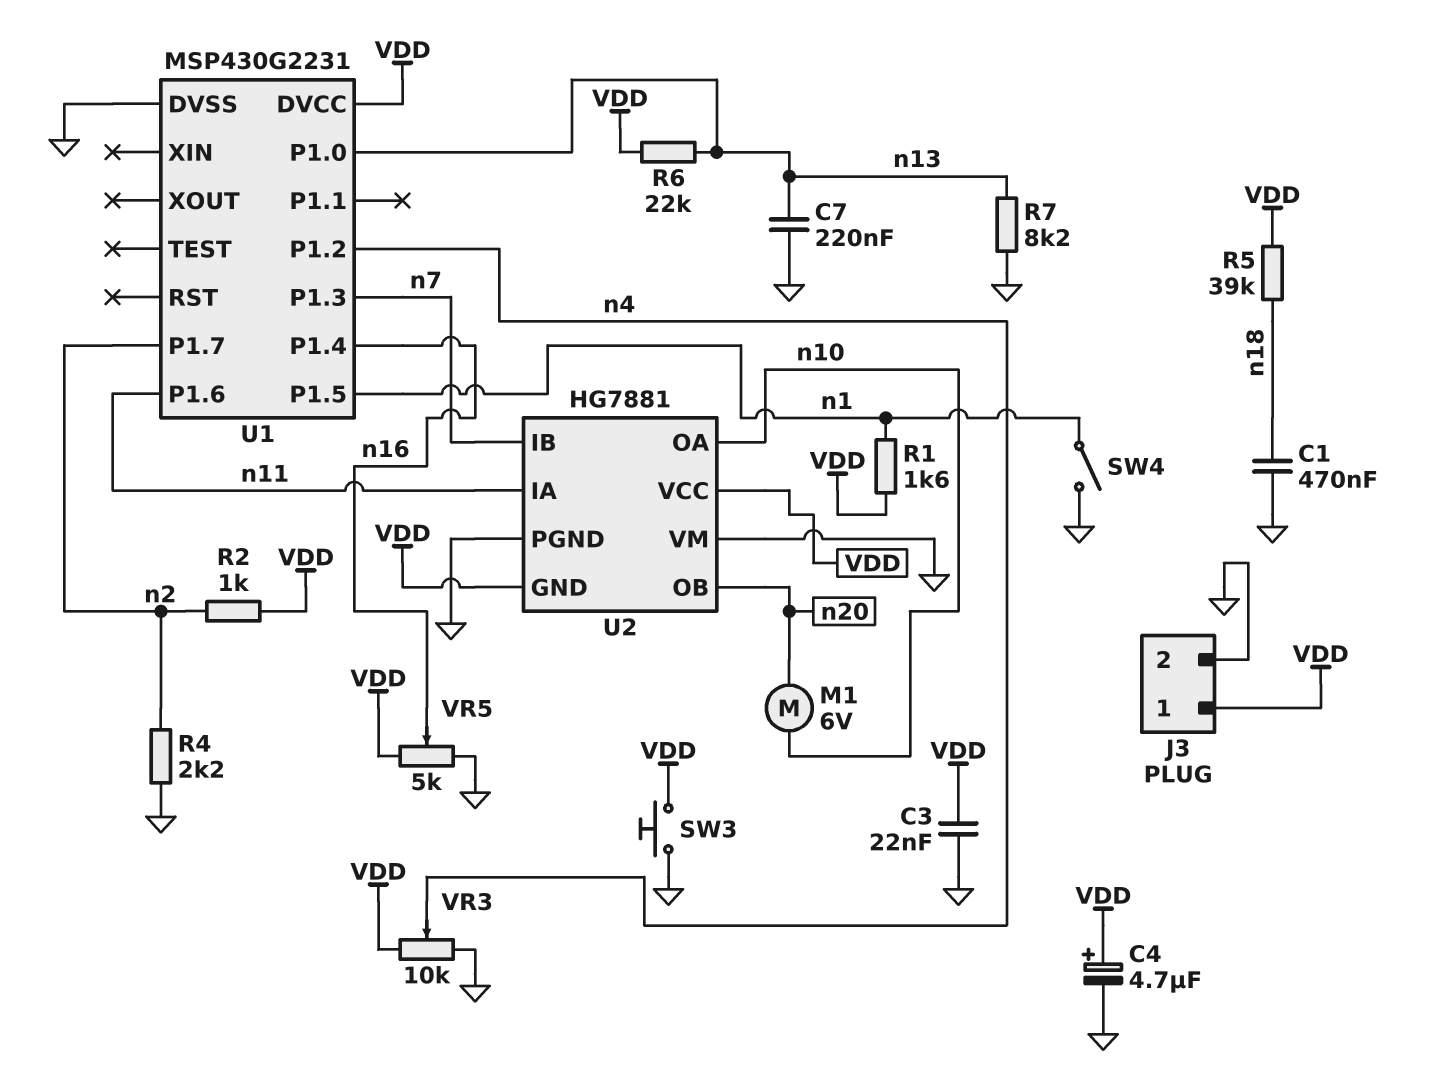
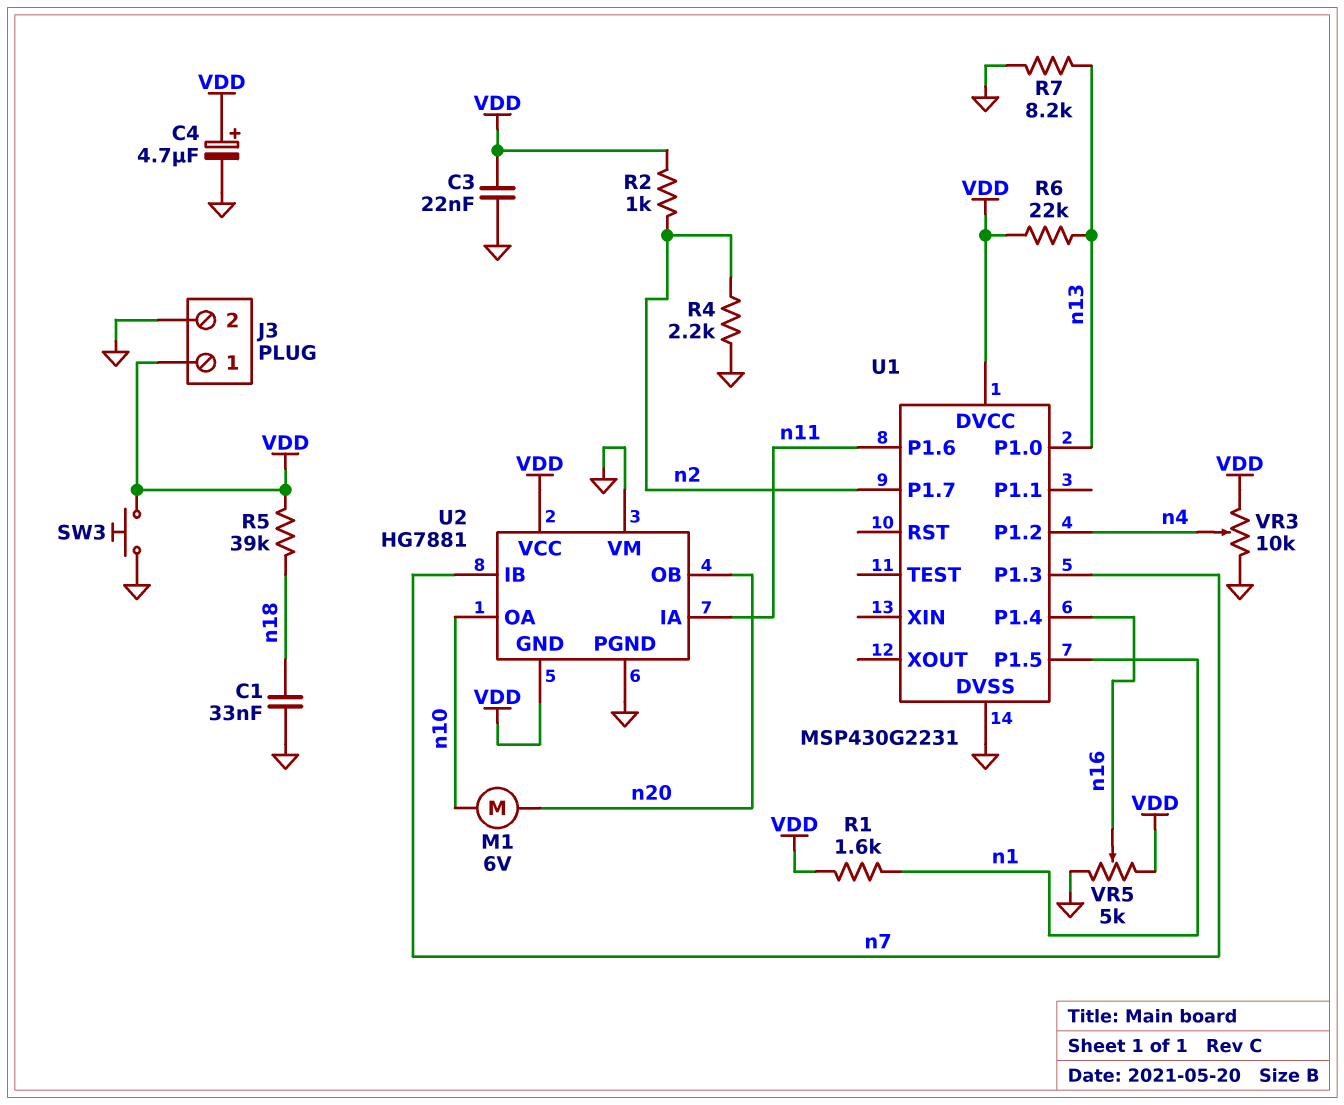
C1: 470nF (GND, n18) -> 33nF (GND, n18)
C7: 220nF (GND, n13) -> none
SW4: switch (GND, n1) -> none

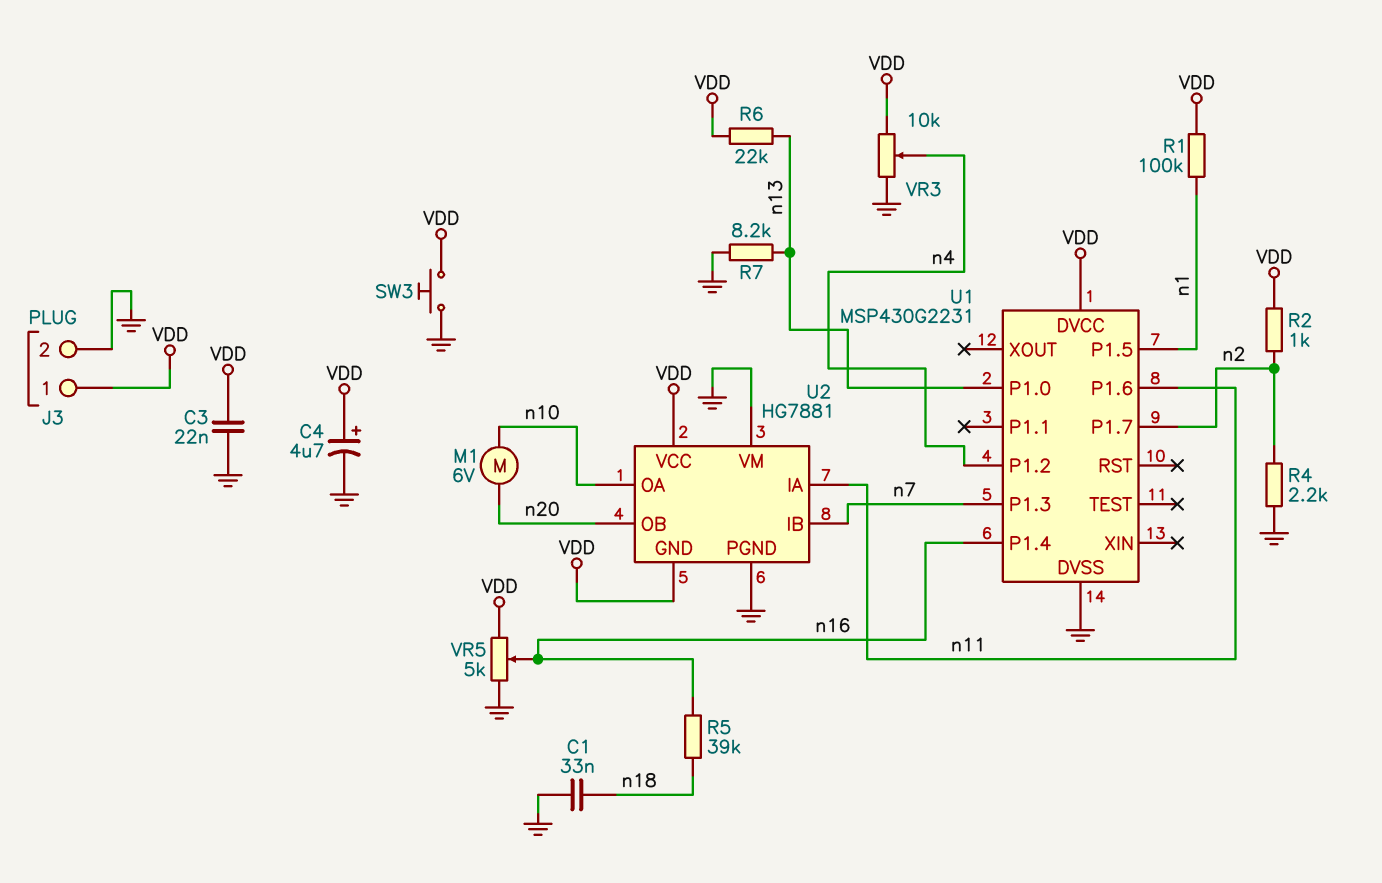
R1: 1.6k (VDD, n1) -> 100k (VDD, n1)
R5: 39k (VDD, n18) -> 39k (n16, n18)

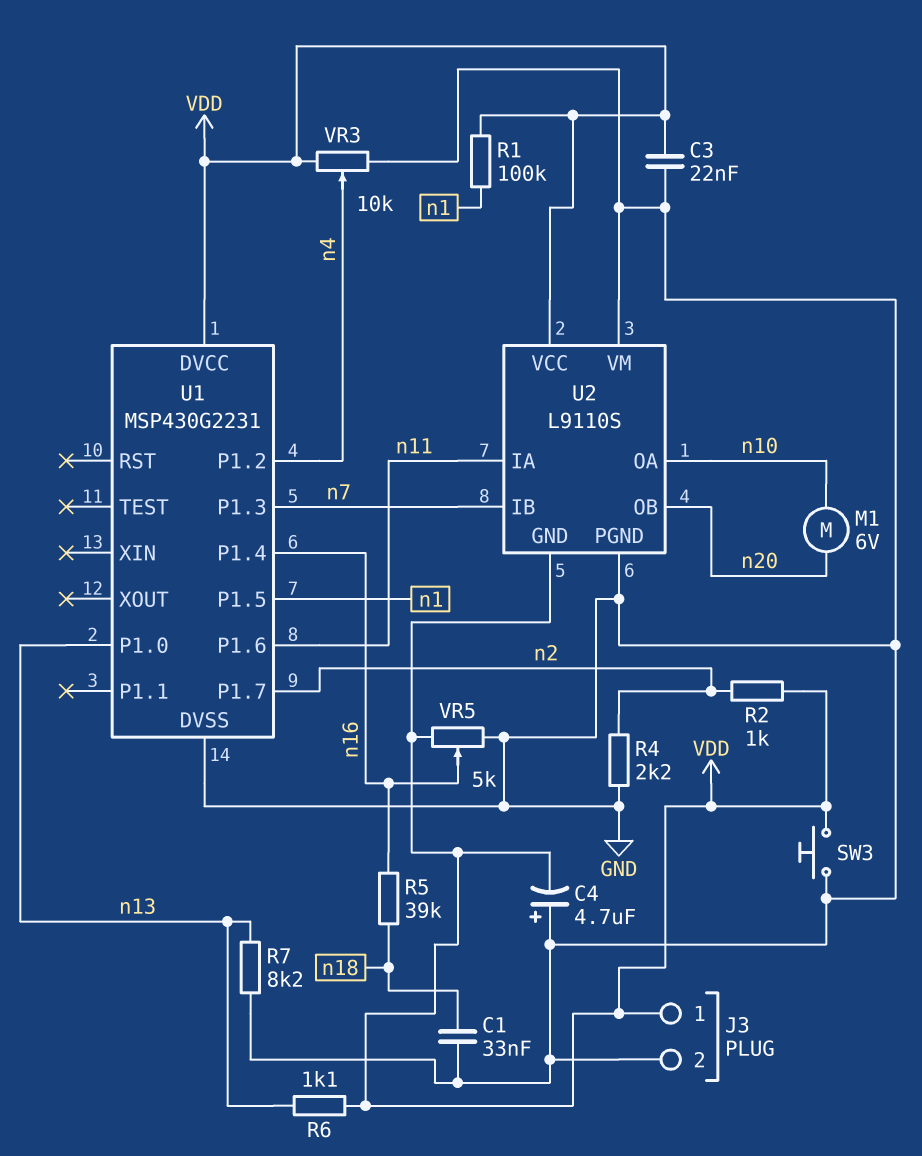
C4: 4.7uF (plus VDD, minus GND) -> 4.7uF (plus GND, minus VDD)
R6: 22k (VDD, n13) -> 1.1k (VDD, n13)
U2: HG7881 -> L9110S

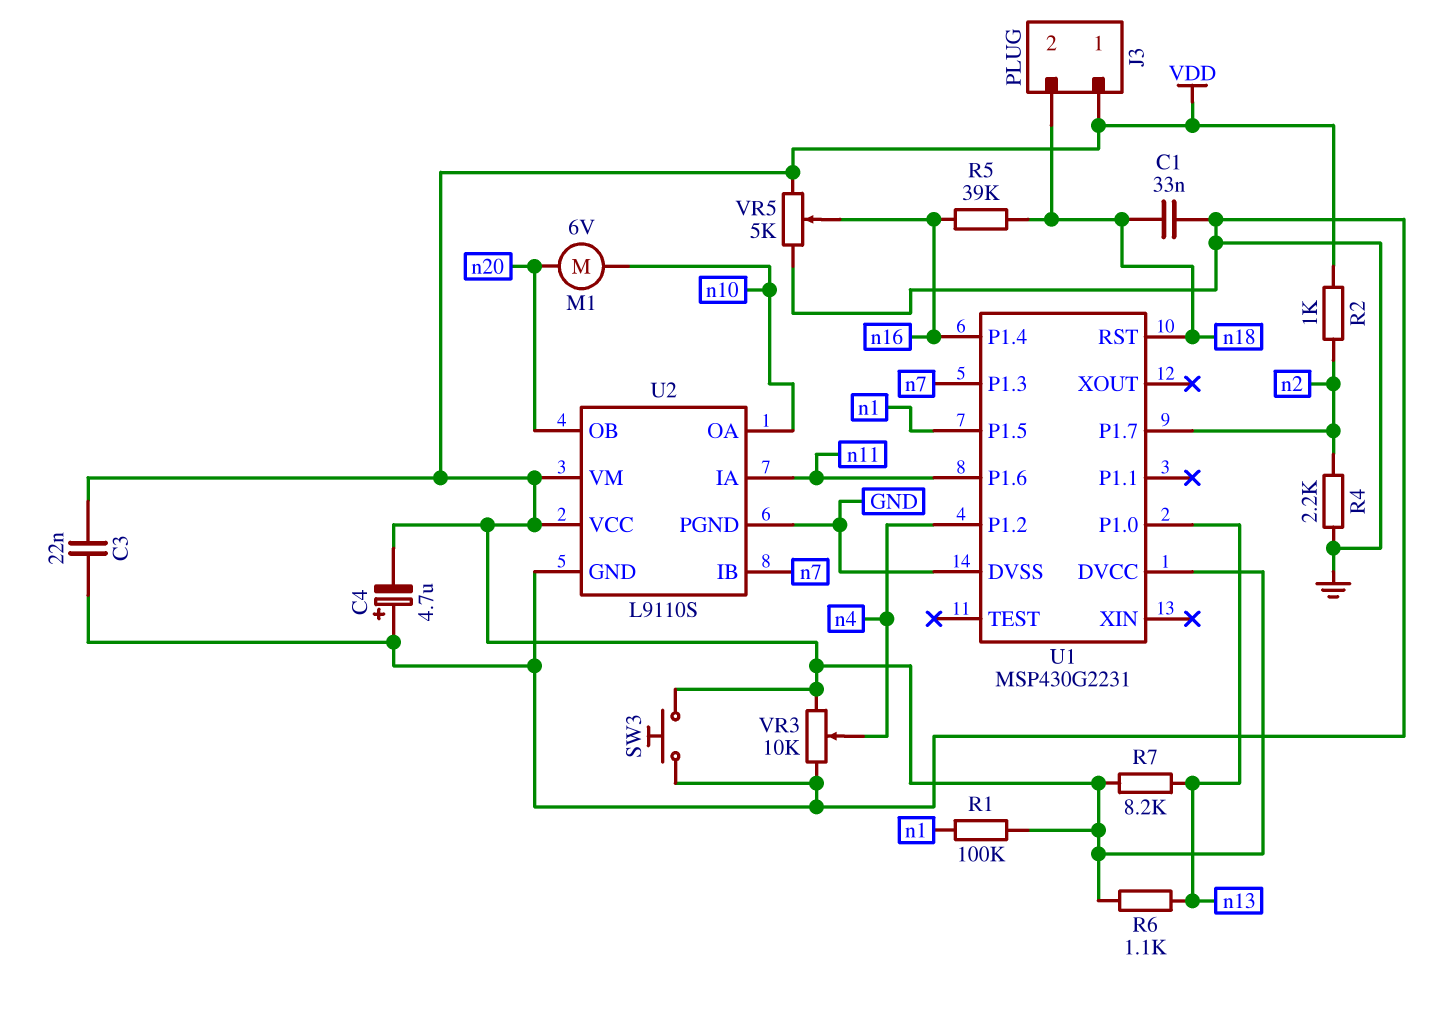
J3 pin 2: GND -> n18
R7: 8.2k (GND, n13) -> 8.2k (VDD, n13)
U1 pin RST: none -> n18
U2 pin GND: VDD -> GND
U2 pin VM: GND -> VDD

